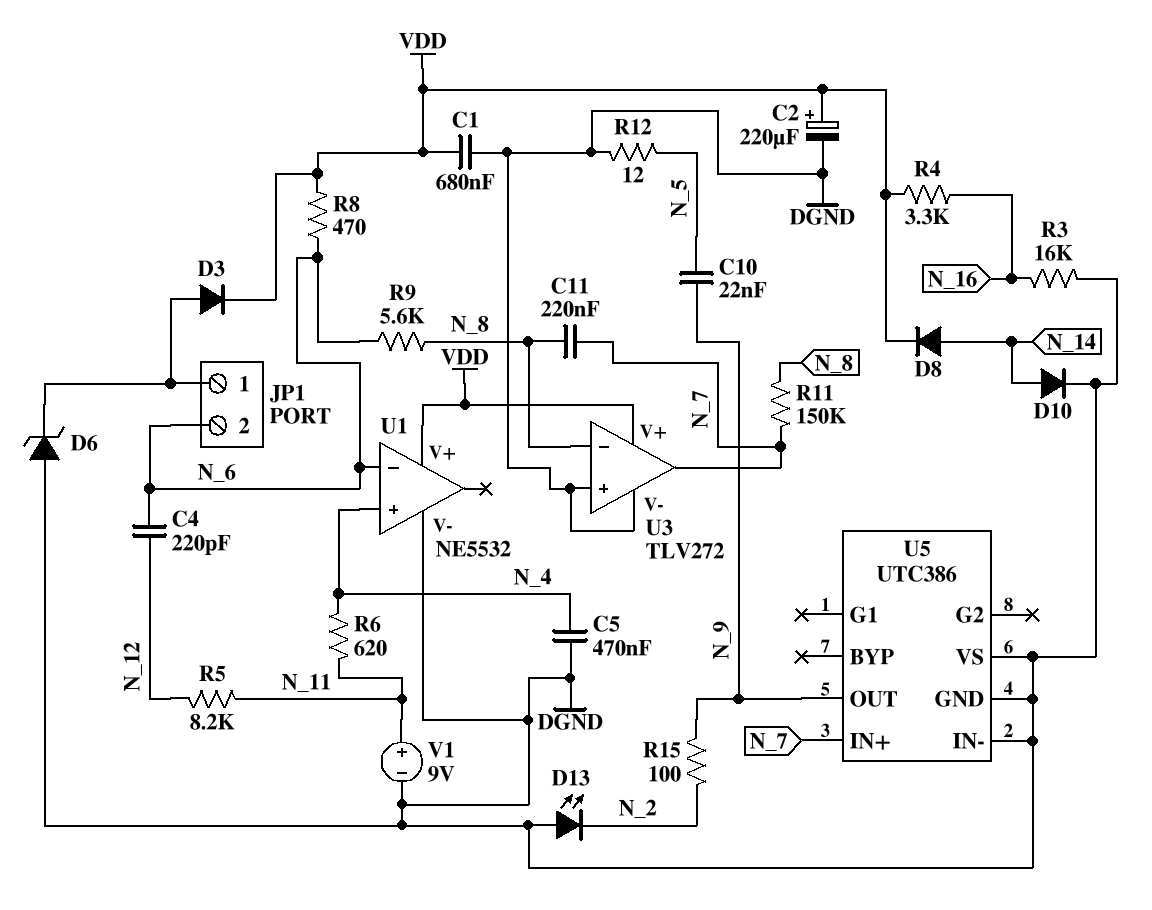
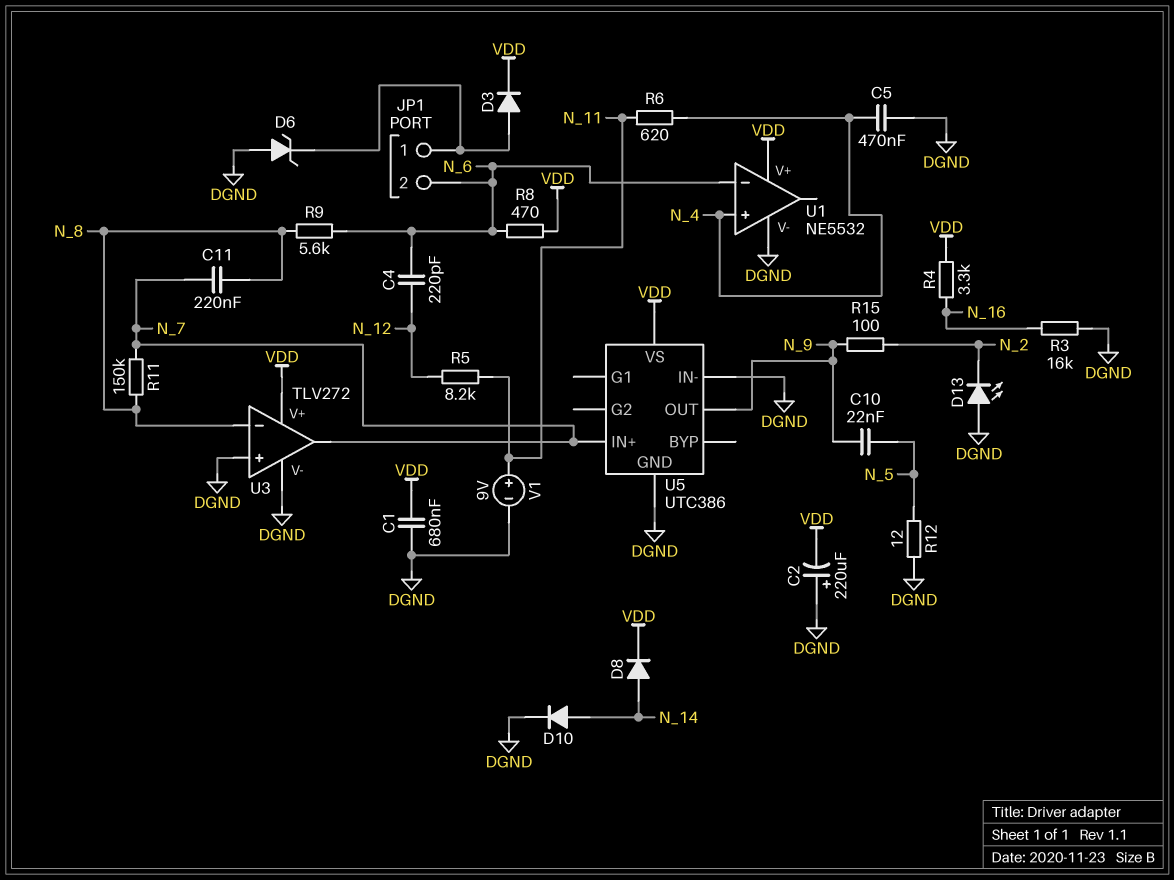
C2: 220uF (plus VDD, minus DGND) -> 220uF (plus DGND, minus VDD)
U5 pin VS: DGND -> VDD

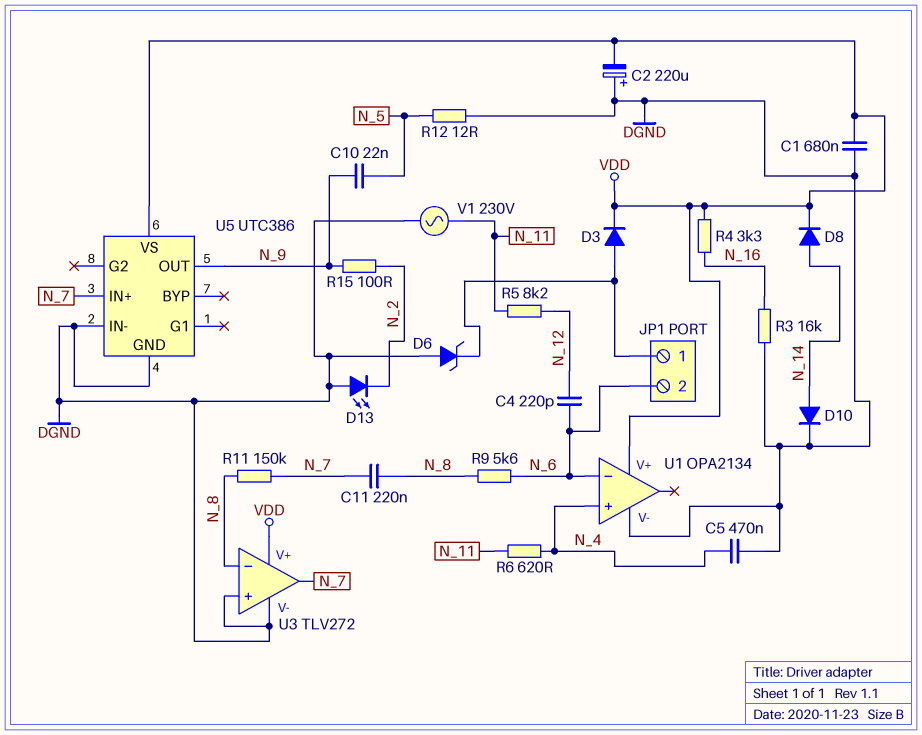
R8: 470 (N_6, VDD) -> none
U1: NE5532 -> OPA2134
V1: 9V (plus N_11, minus DGND) -> AC 230V (DGND, N_11)

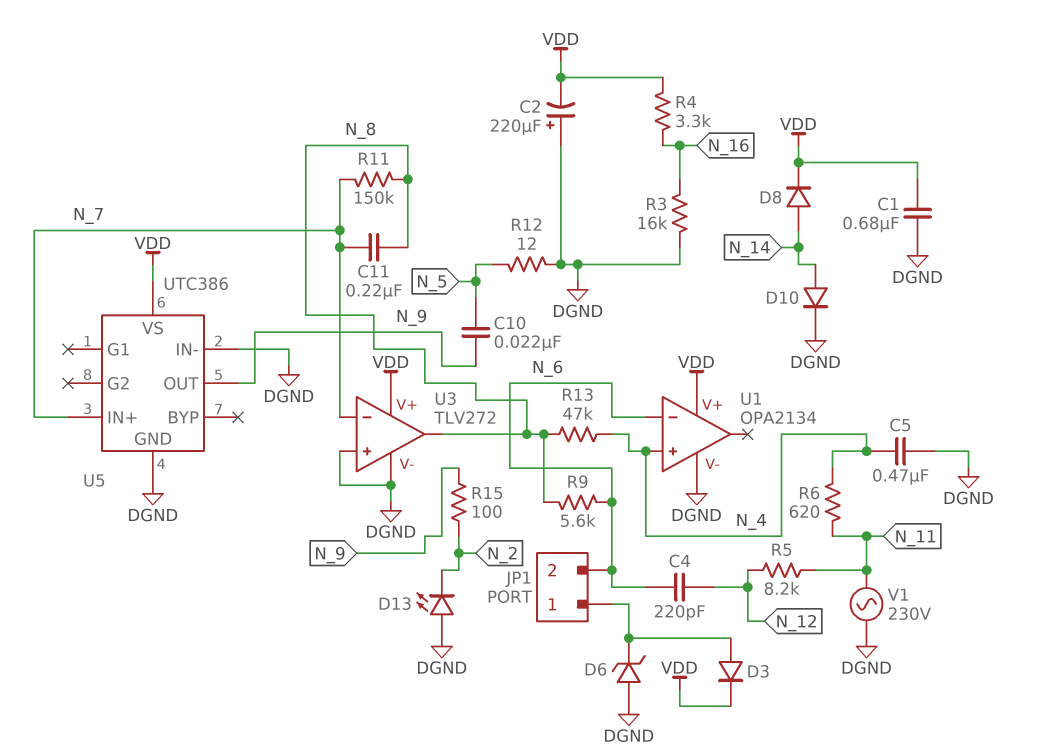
R13: none -> 47k (N_4, N_8)
U3 pin in-: N_8 -> N_7
U3 pin out: N_7 -> N_8

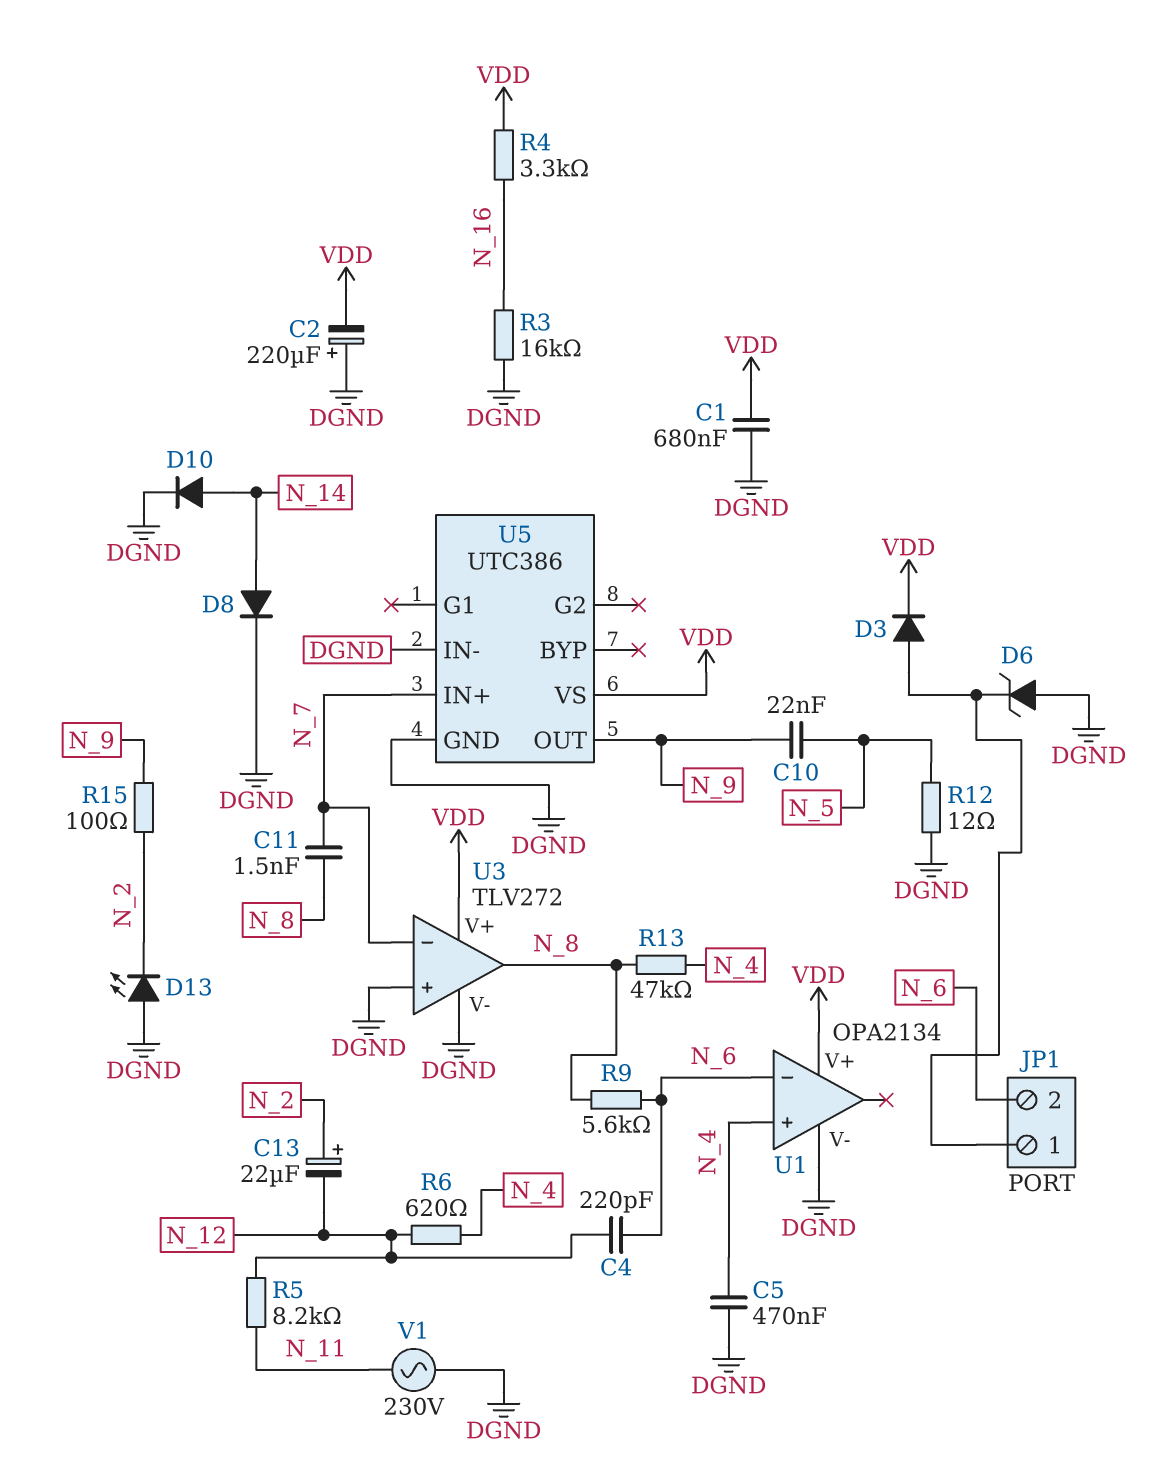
C11: 220nF (N_7, N_8) -> 1.5nF (N_7, N_8)
C13: none -> 22uF (plus N_2, minus N_12)
D8: diode (A N_14, K VDD) -> diode (A N_14, K DGND)
R6: 620 (N_4, N_11) -> 620 (N_4, N_12)
R11: 150k (N_7, N_8) -> none

